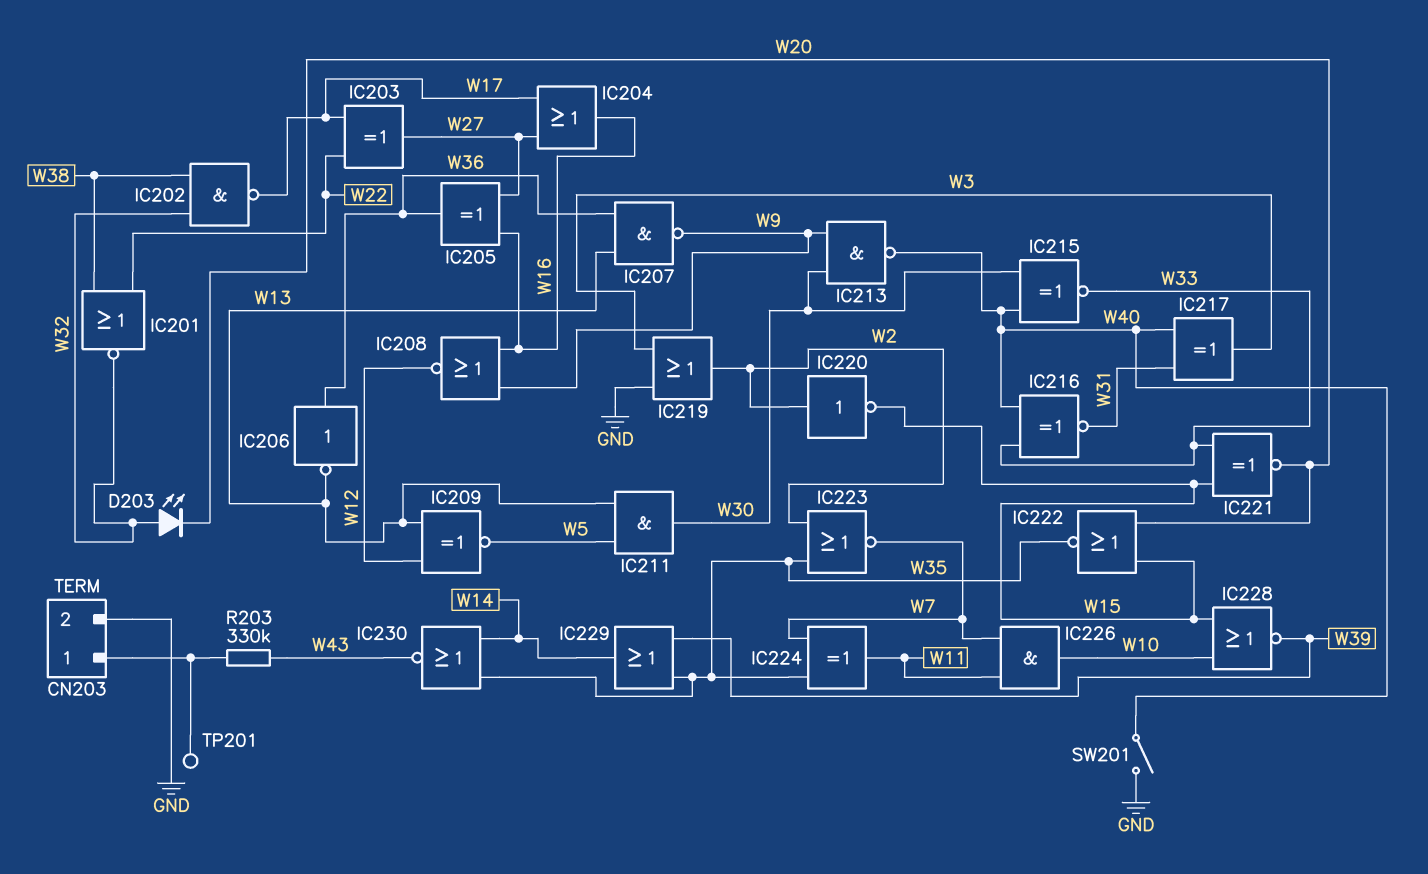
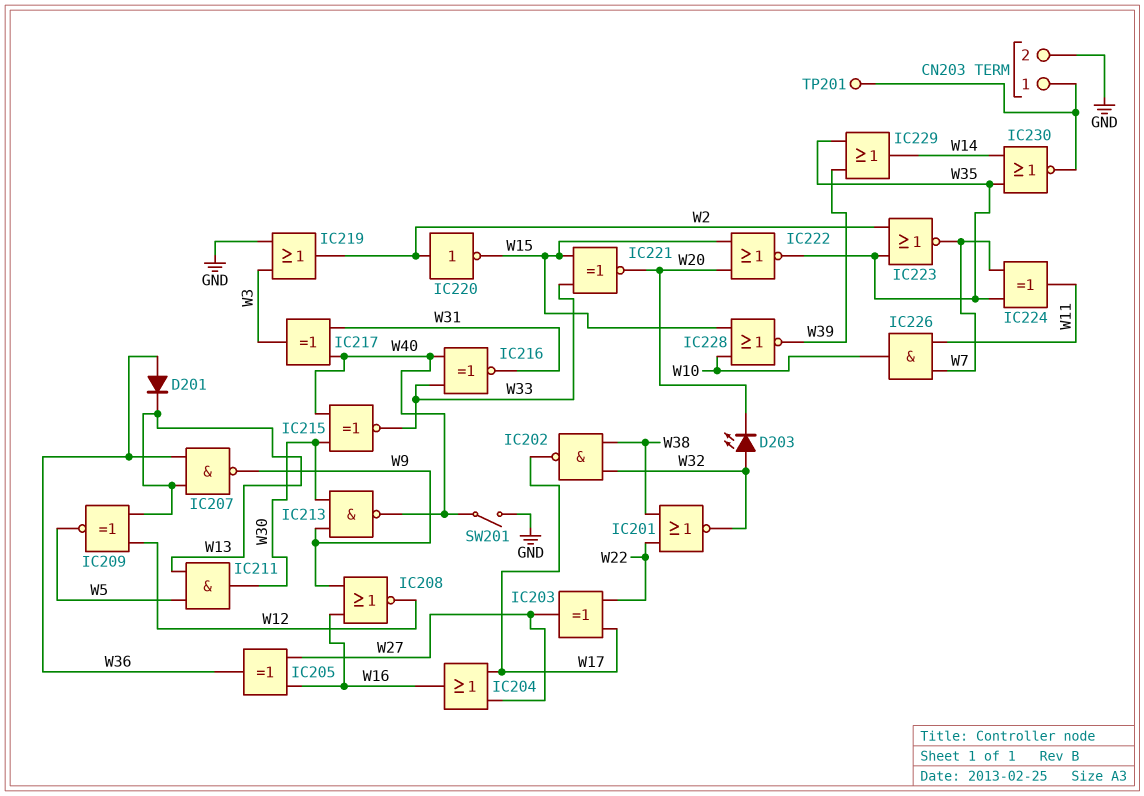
D201: none -> diode (A W36, K W13)
IC206: NOT (in W36, out W13) -> none
IC230: NOR (in W14, in W35, out W43) -> NOR (in W14, in W35, out CN203/1)
R203: 330k (CN203/1, W43) -> none

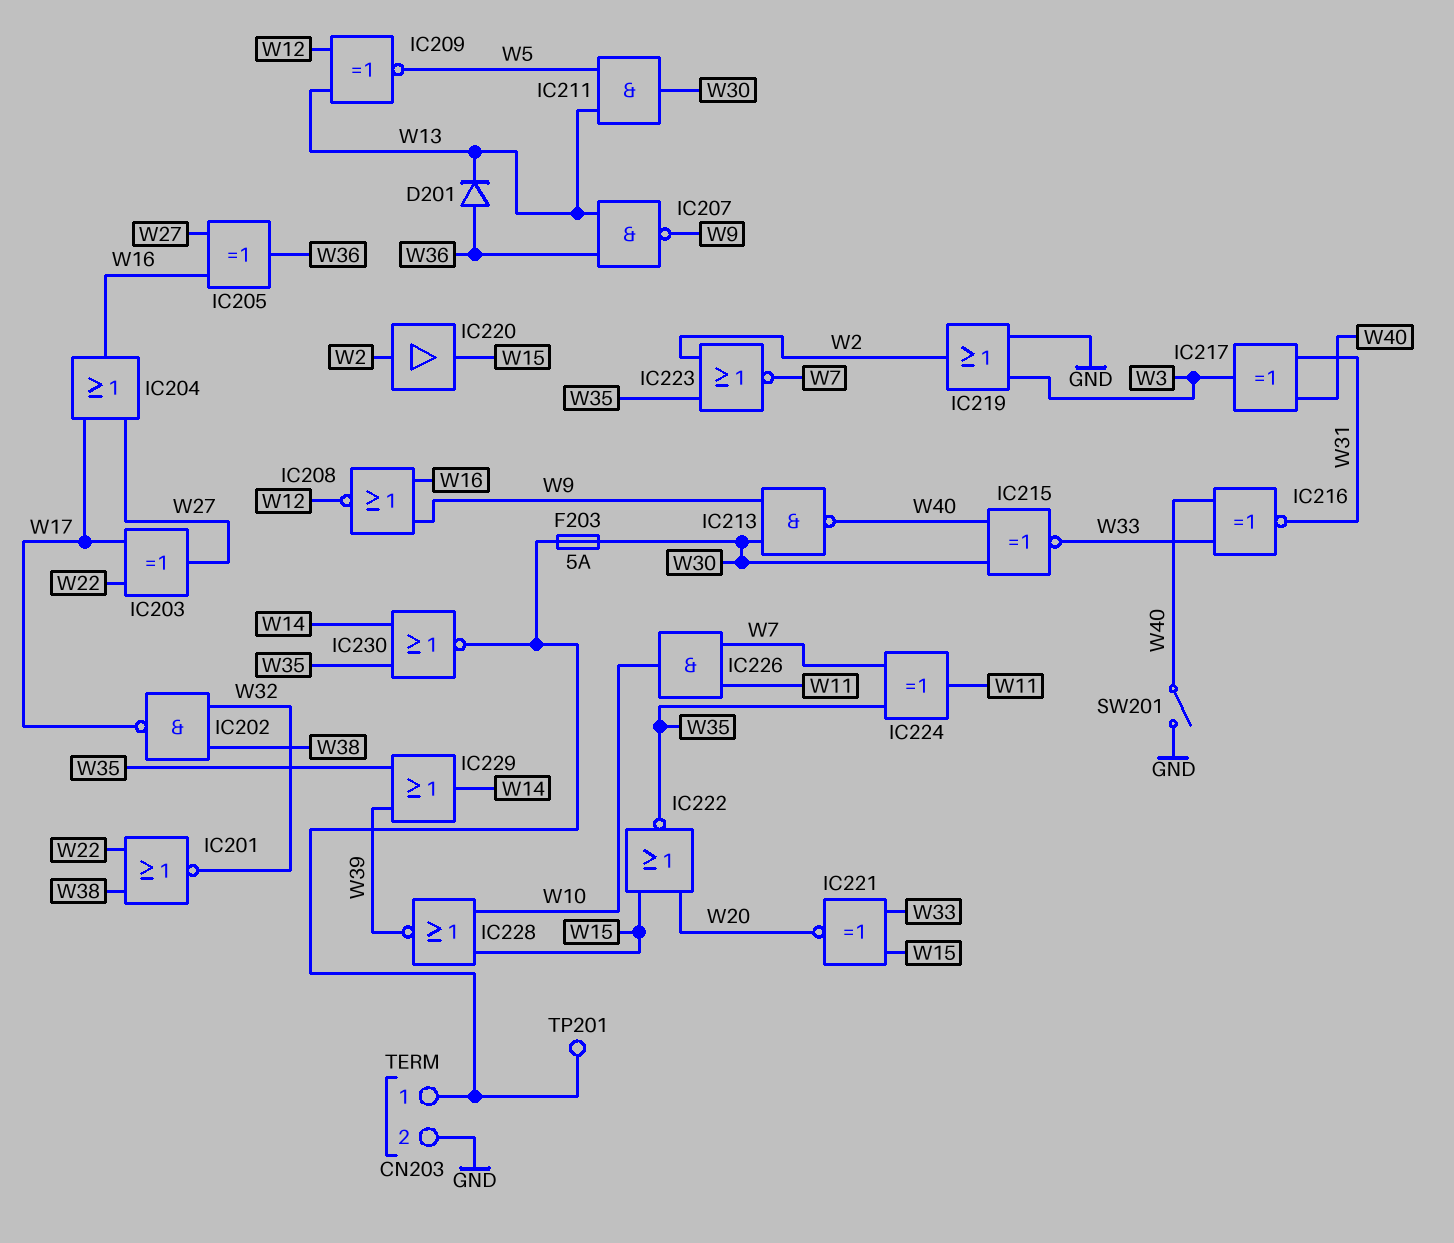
D203: LED (A W32, K W20) -> none
F203: none -> 5A (CN203/1, W30)
IC220: NOT (in W2, out W15) -> buffer (in W2, out W15)

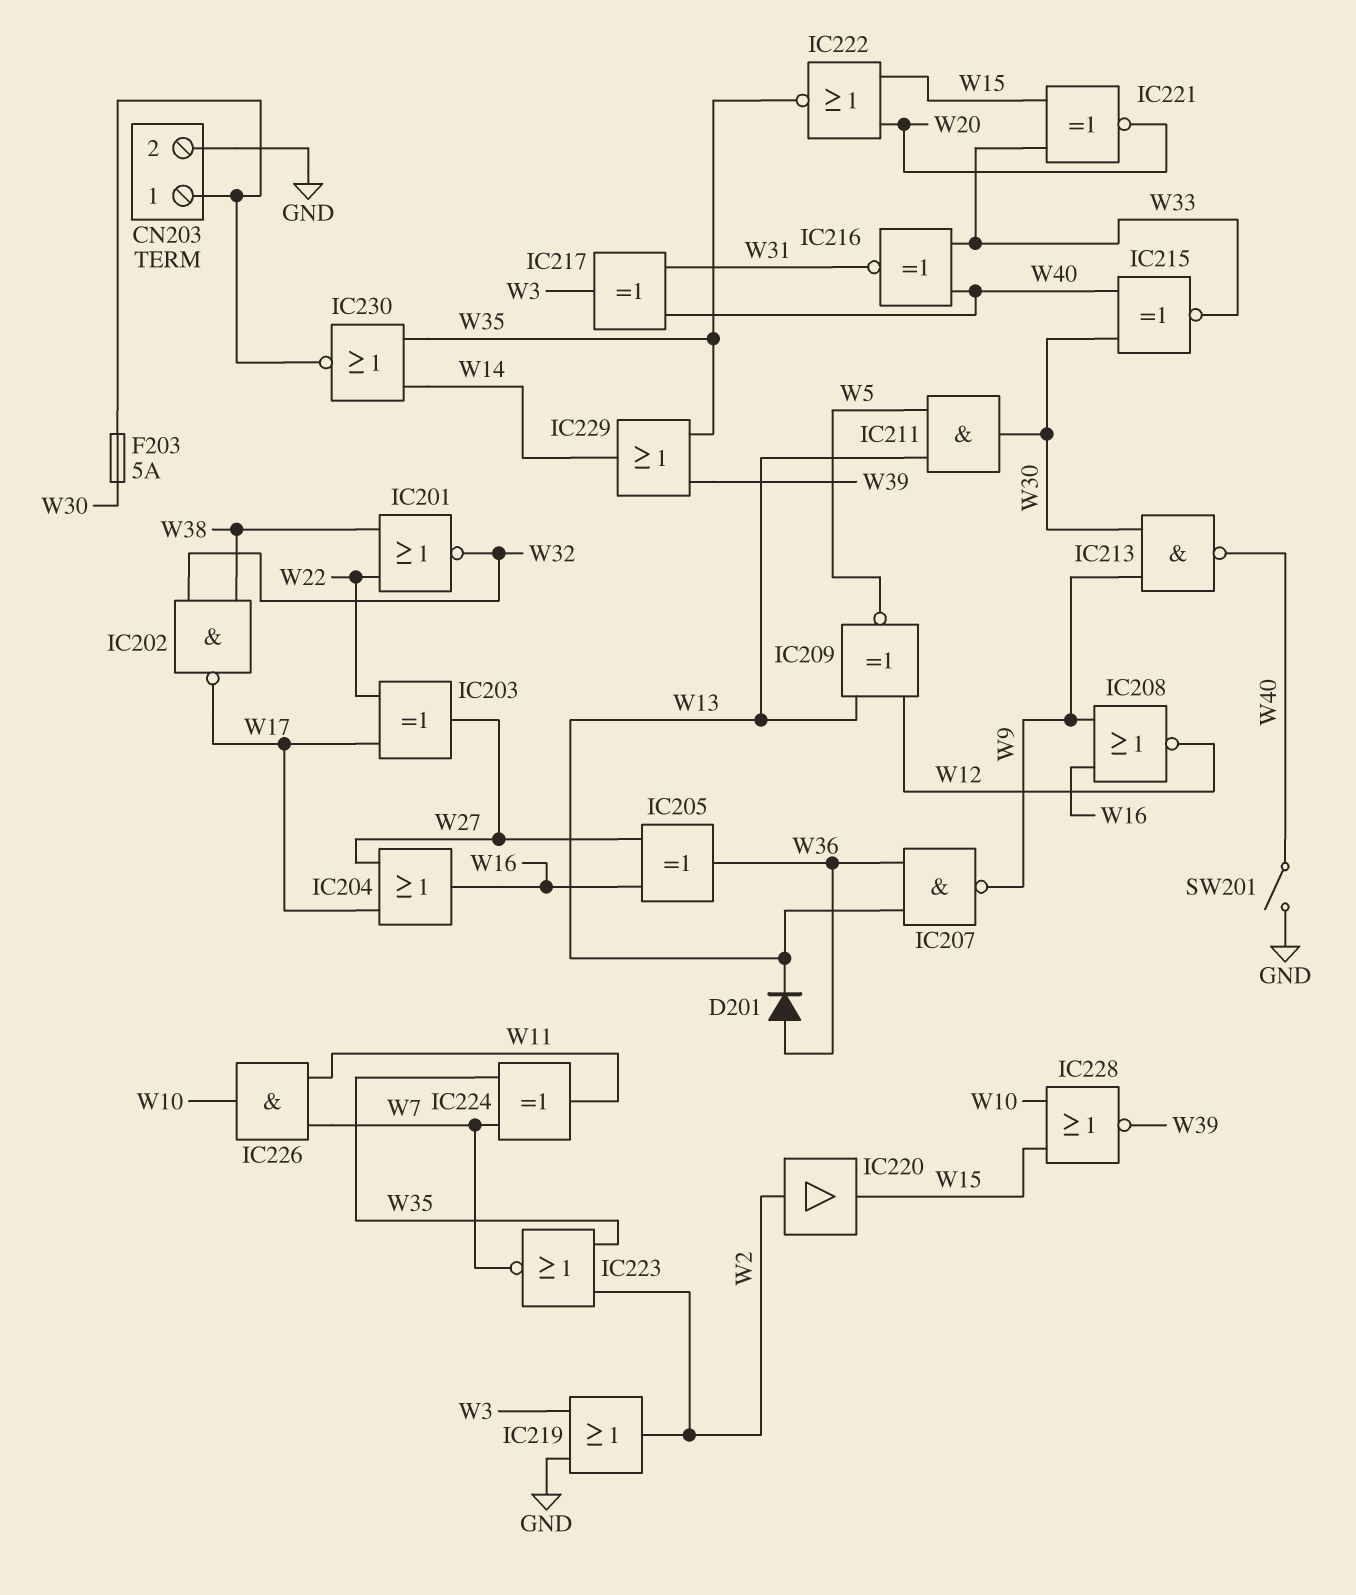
TP201: test point (CN203/1) -> none

